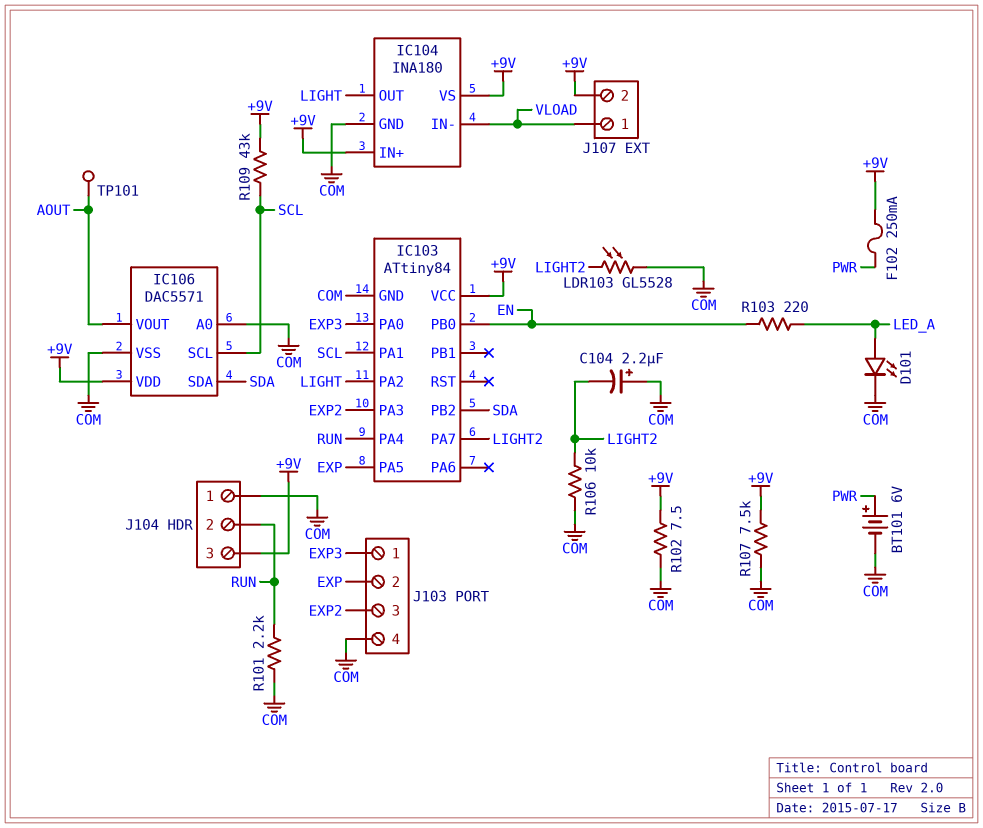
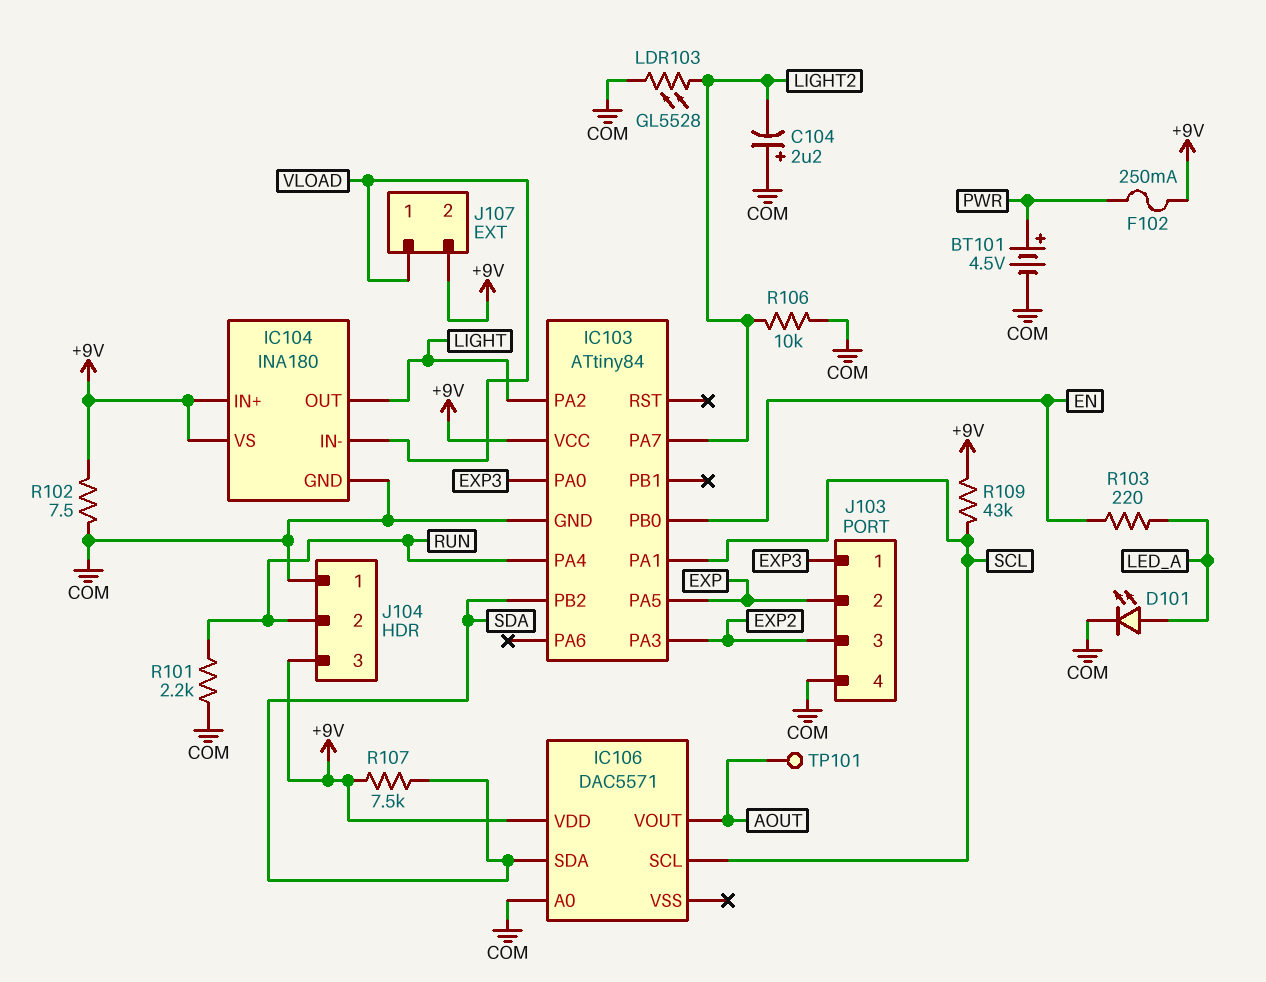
BT101: 6V (plus PWR, minus COM) -> 4.5V (plus PWR, minus COM)
IC106 pin VSS: COM -> none
R107: 7.5k (+9V, COM) -> 7.5k (+9V, SDA)

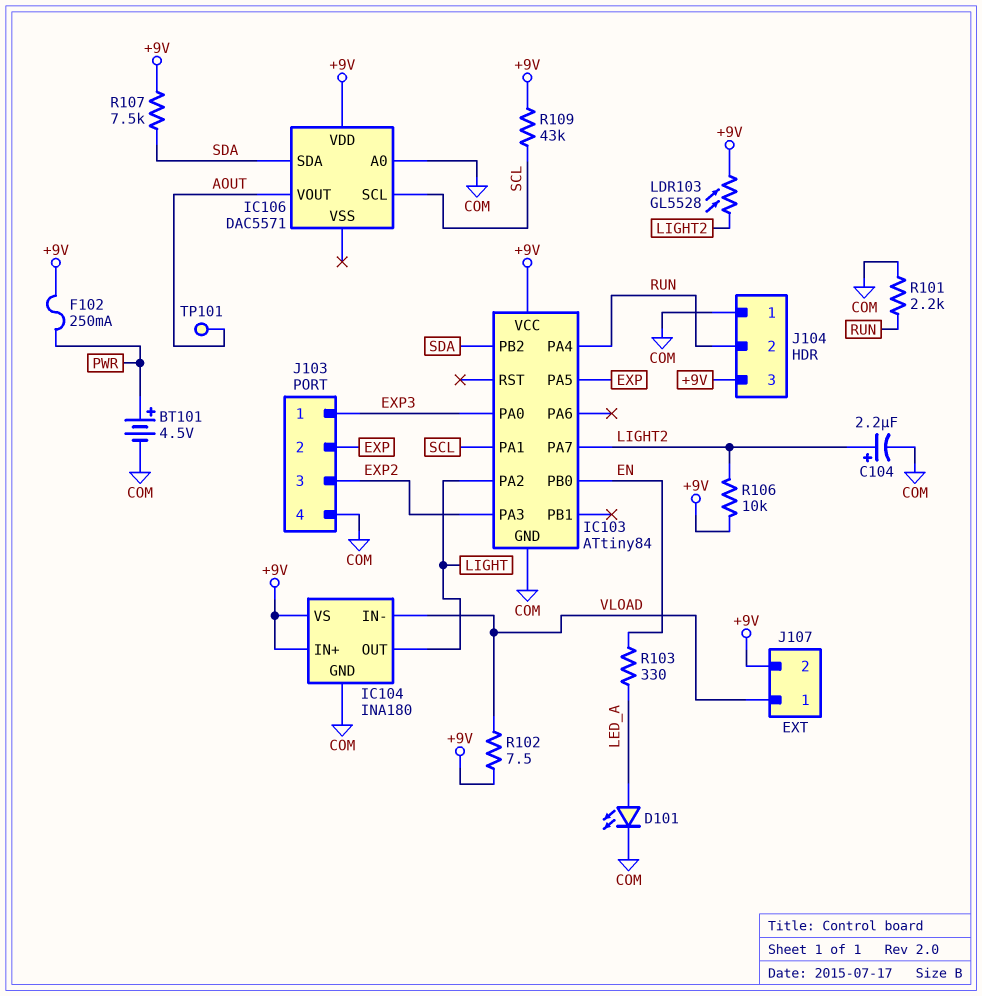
C104: 2.2uF (plus COM, minus LIGHT2) -> 2.2uF (plus LIGHT2, minus COM)
LDR103: GL5528 (COM, LIGHT2) -> GL5528 (+9V, LIGHT2)
R102: 7.5 (+9V, COM) -> 7.5 (+9V, VLOAD)
R103: 220 (EN, LED_A) -> 330 (EN, LED_A)
R106: 10k (COM, LIGHT2) -> 10k (+9V, LIGHT2)

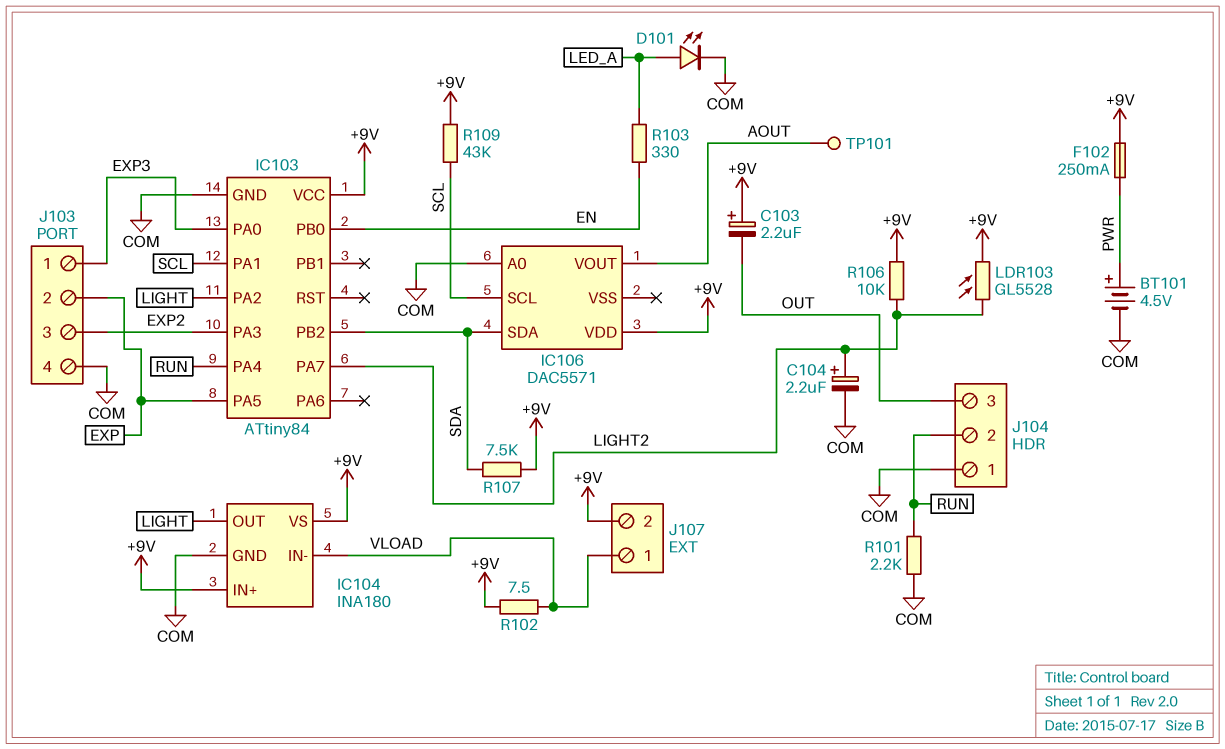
C103: none -> 2.2uF (plus +9V, minus OUT)
J104 pin 3: +9V -> OUT

